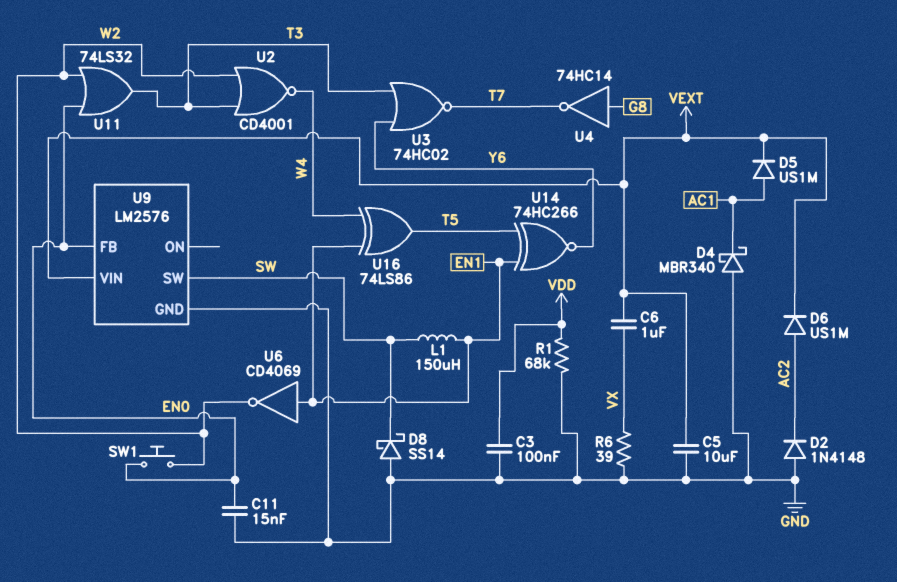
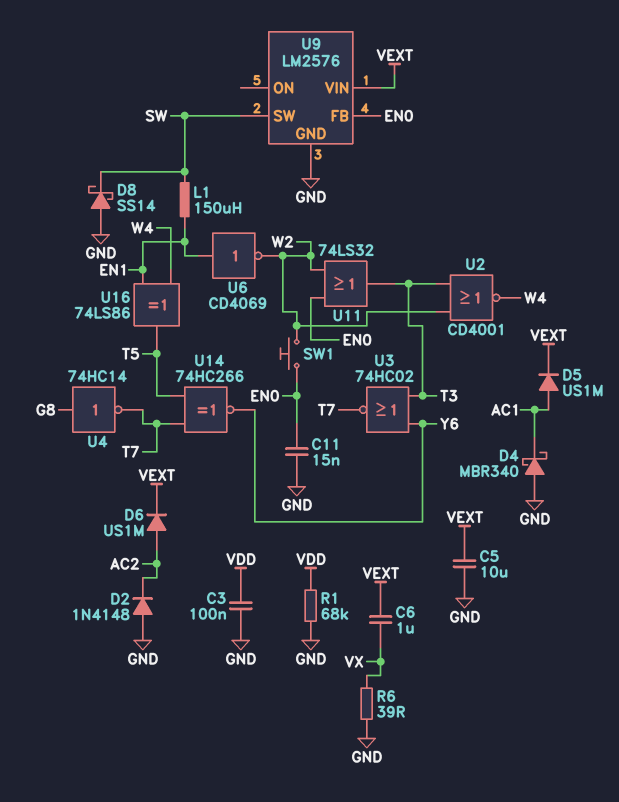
U14: XNOR 74HC266 (in EN1, in T5, out Y6) -> XNOR 74HC266 (in T5, in T7, out Y6)

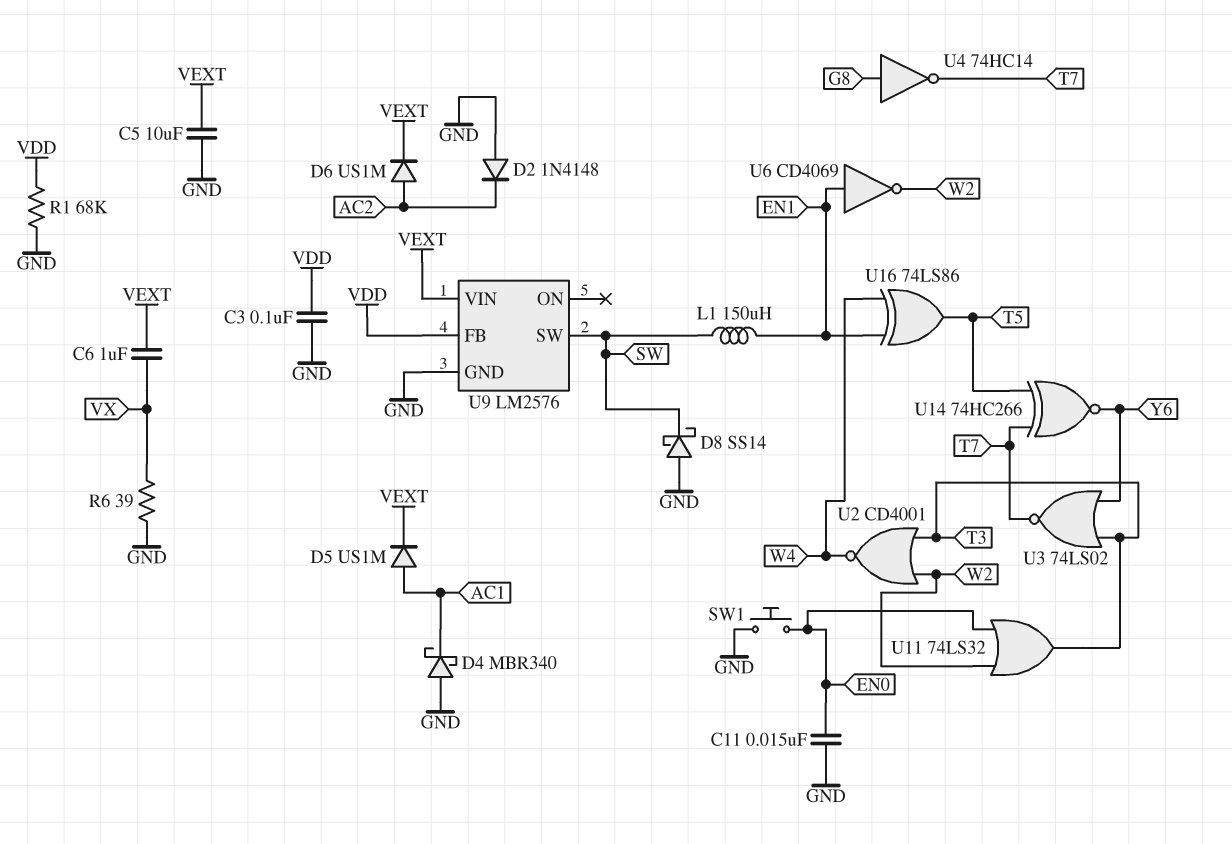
SW1: button (EN0, W2) -> button (EN0, GND)
U3: NOR 74HC02 (in T3, in Y6, out T7) -> NOR 74LS02 (in T3, in Y6, out T7)
U9 pin FB: EN0 -> VDD

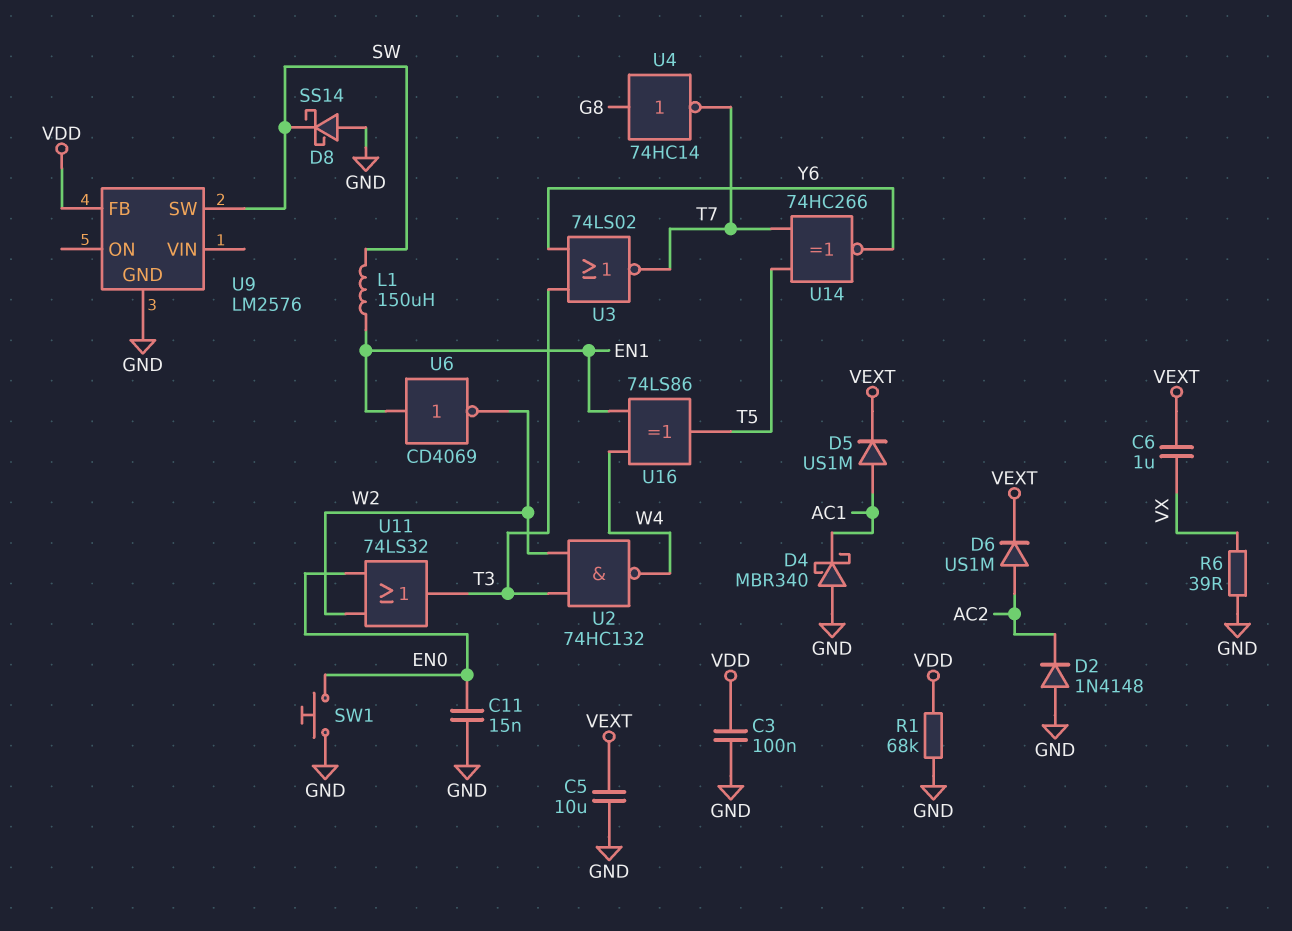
U2: NOR CD4001 (in T3, in W2, out W4) -> NAND 74HC132 (in T3, in W2, out W4)
U9 pin VIN: VEXT -> none

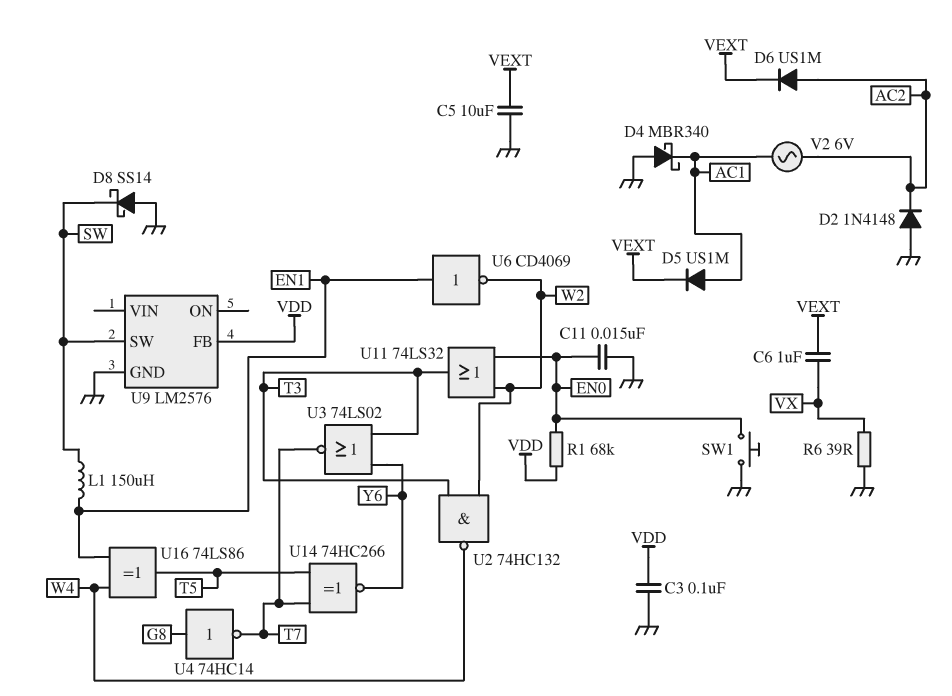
R1: 68k (GND, VDD) -> 68k (EN0, VDD)
V2: none -> AC 6V (AC1, AC2)

